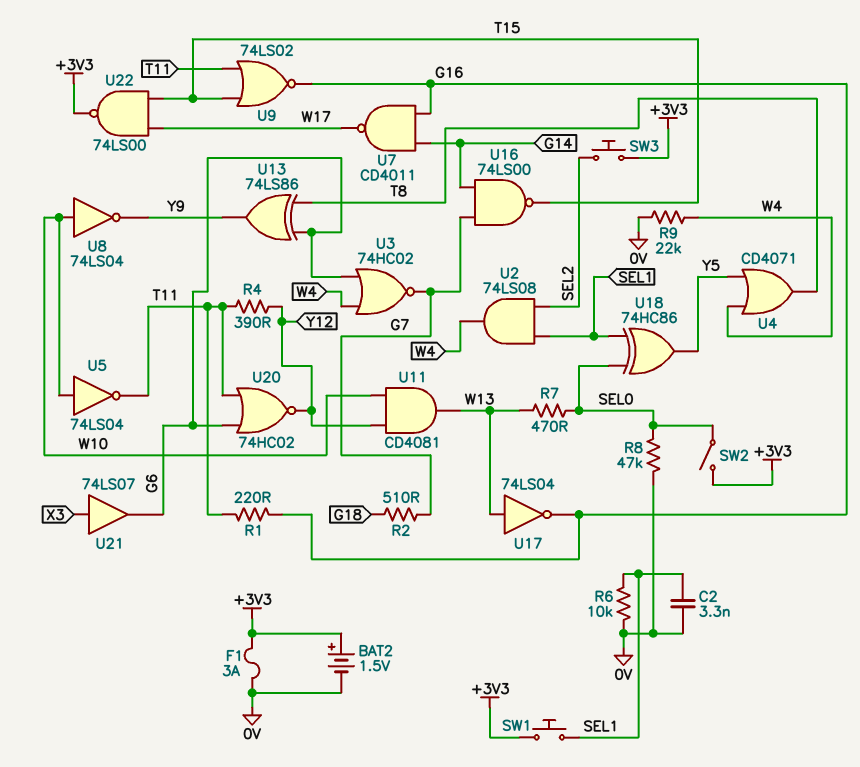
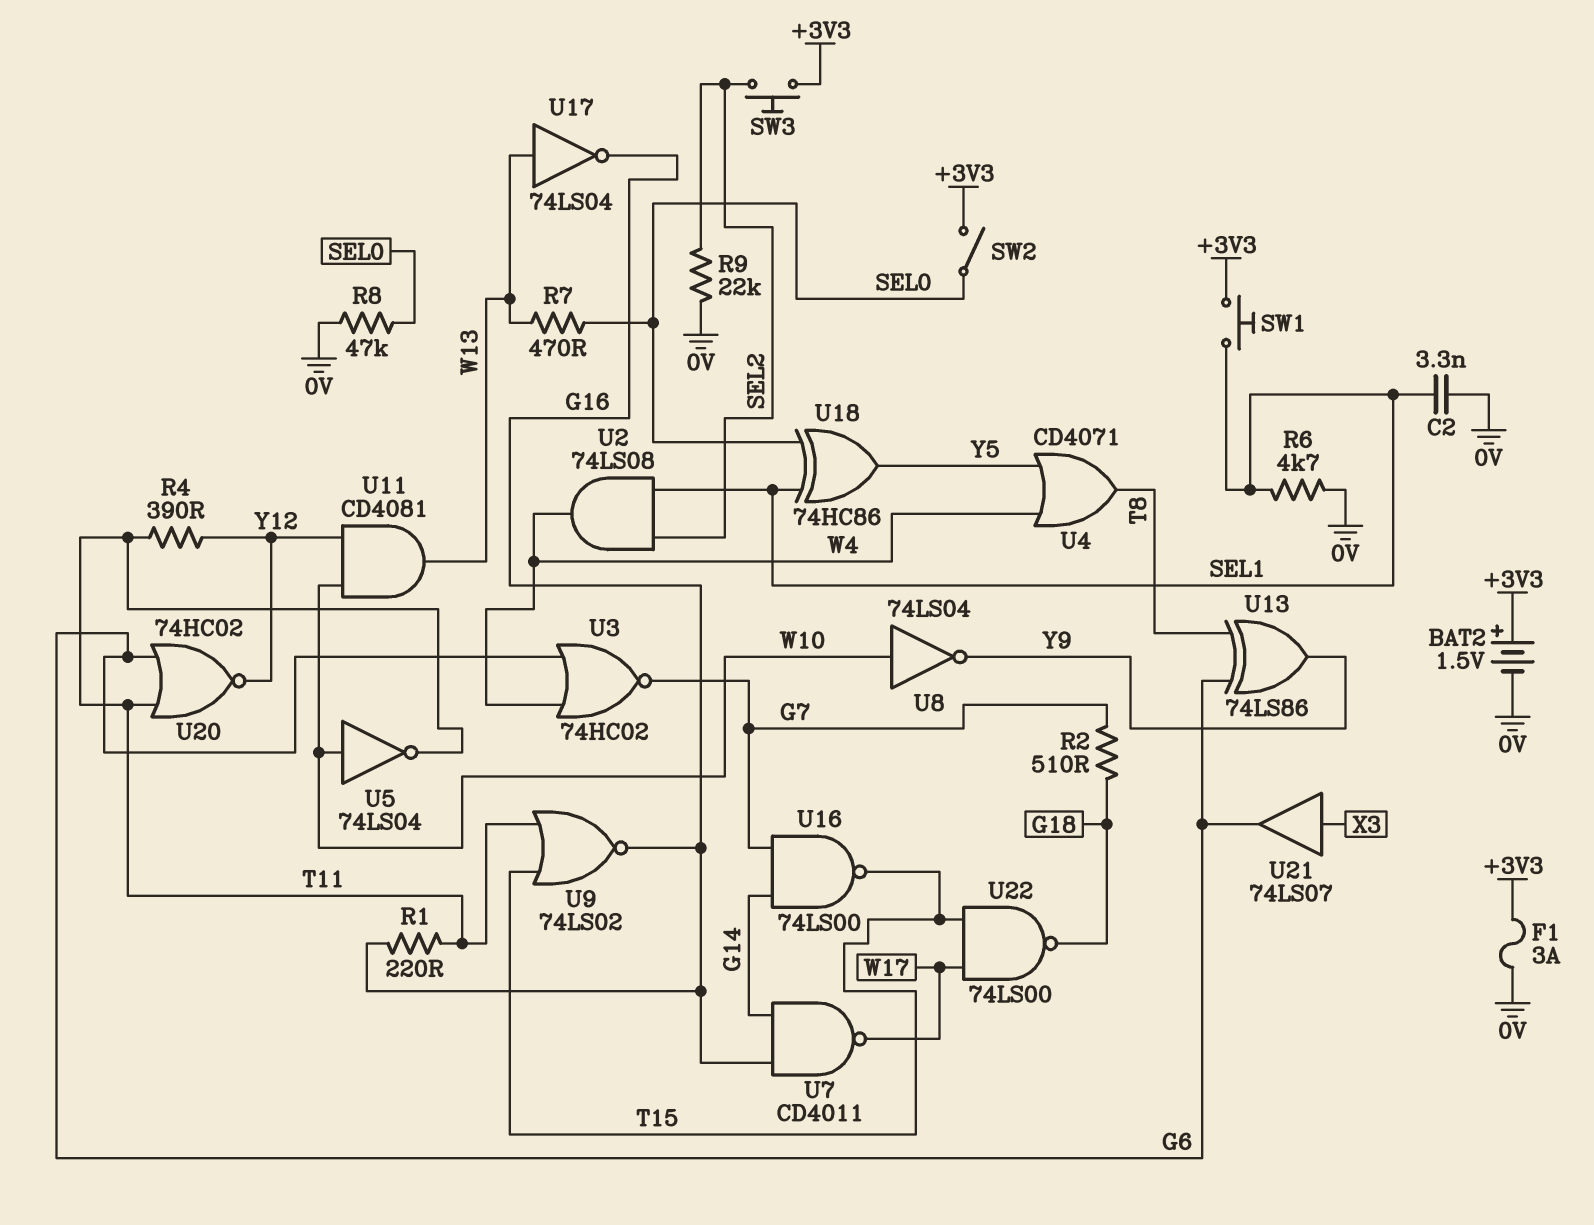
R6: 10k (0V, SEL1) -> 4.7k (0V, SEL1)
R9: 22k (0V, W4) -> 22k (0V, SEL2)
U22: NAND 74LS00 (in T15, in W17, out +3V3) -> NAND 74LS00 (in T15, in W17, out G18)

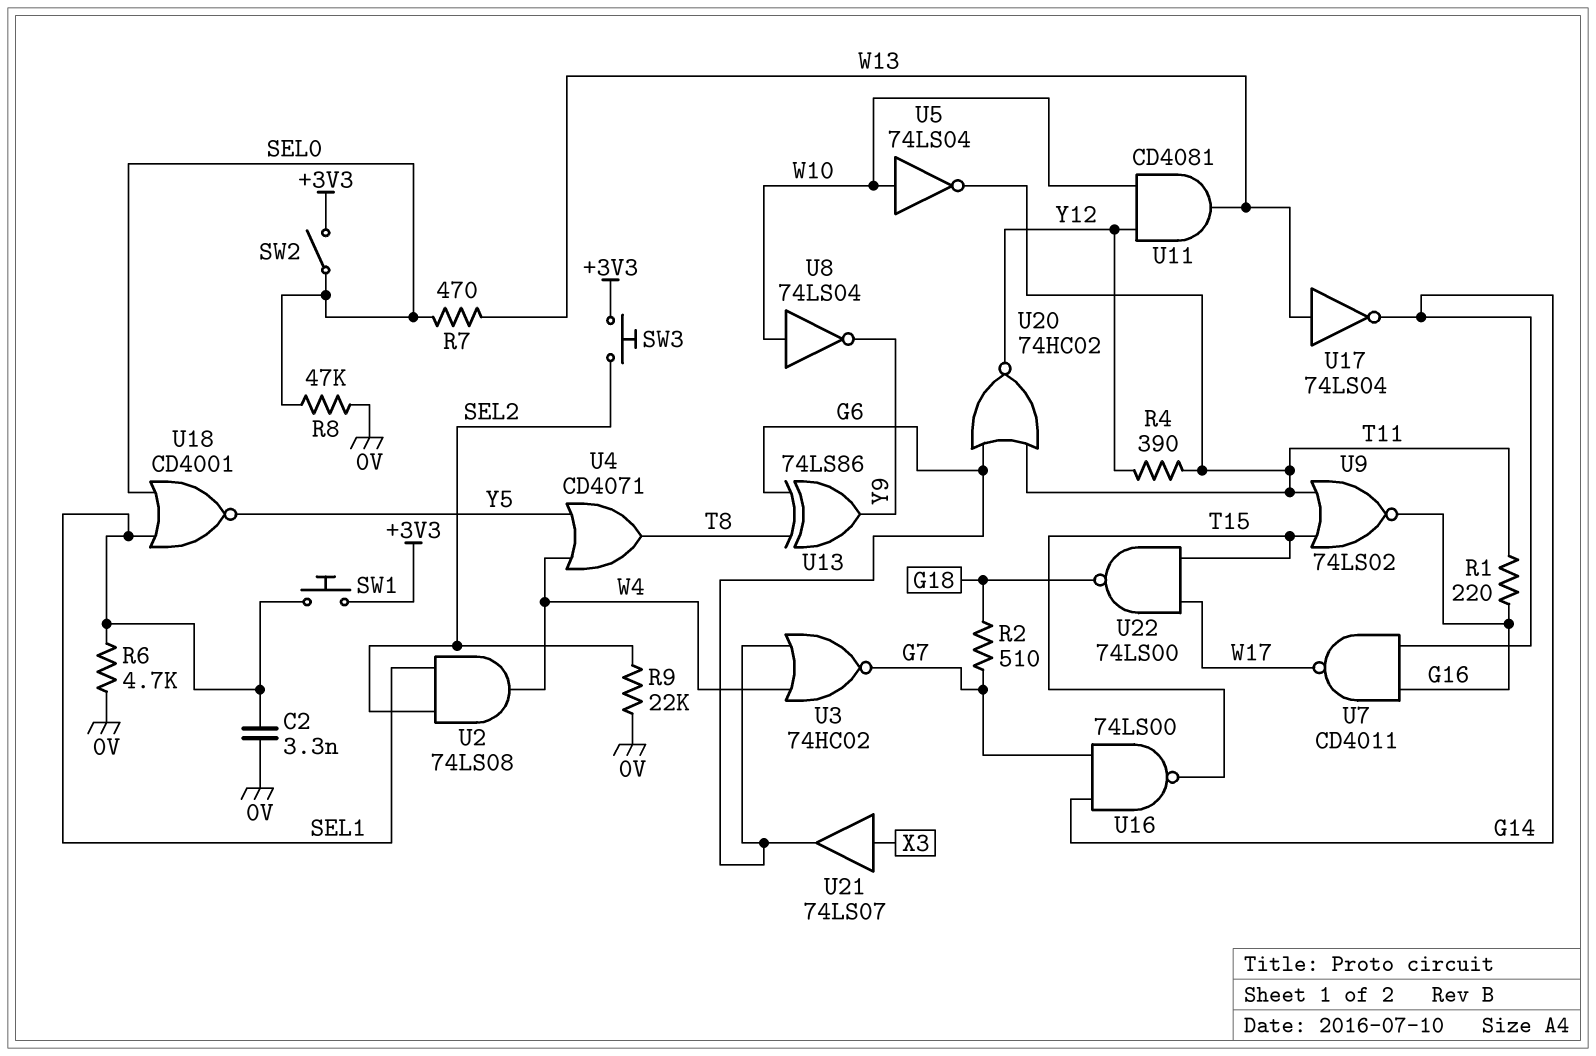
BAT2: 1.5V (plus +3V3, minus 0V) -> none
F1: 3A (+3V3, 0V) -> none
U17: NOT 74LS04 (in W13, out G16) -> NOT 74LS04 (in W13, out G14)
U18: XOR 74HC86 (in SEL0, in SEL1, out Y5) -> NOR CD4001 (in SEL0, in SEL1, out Y5)

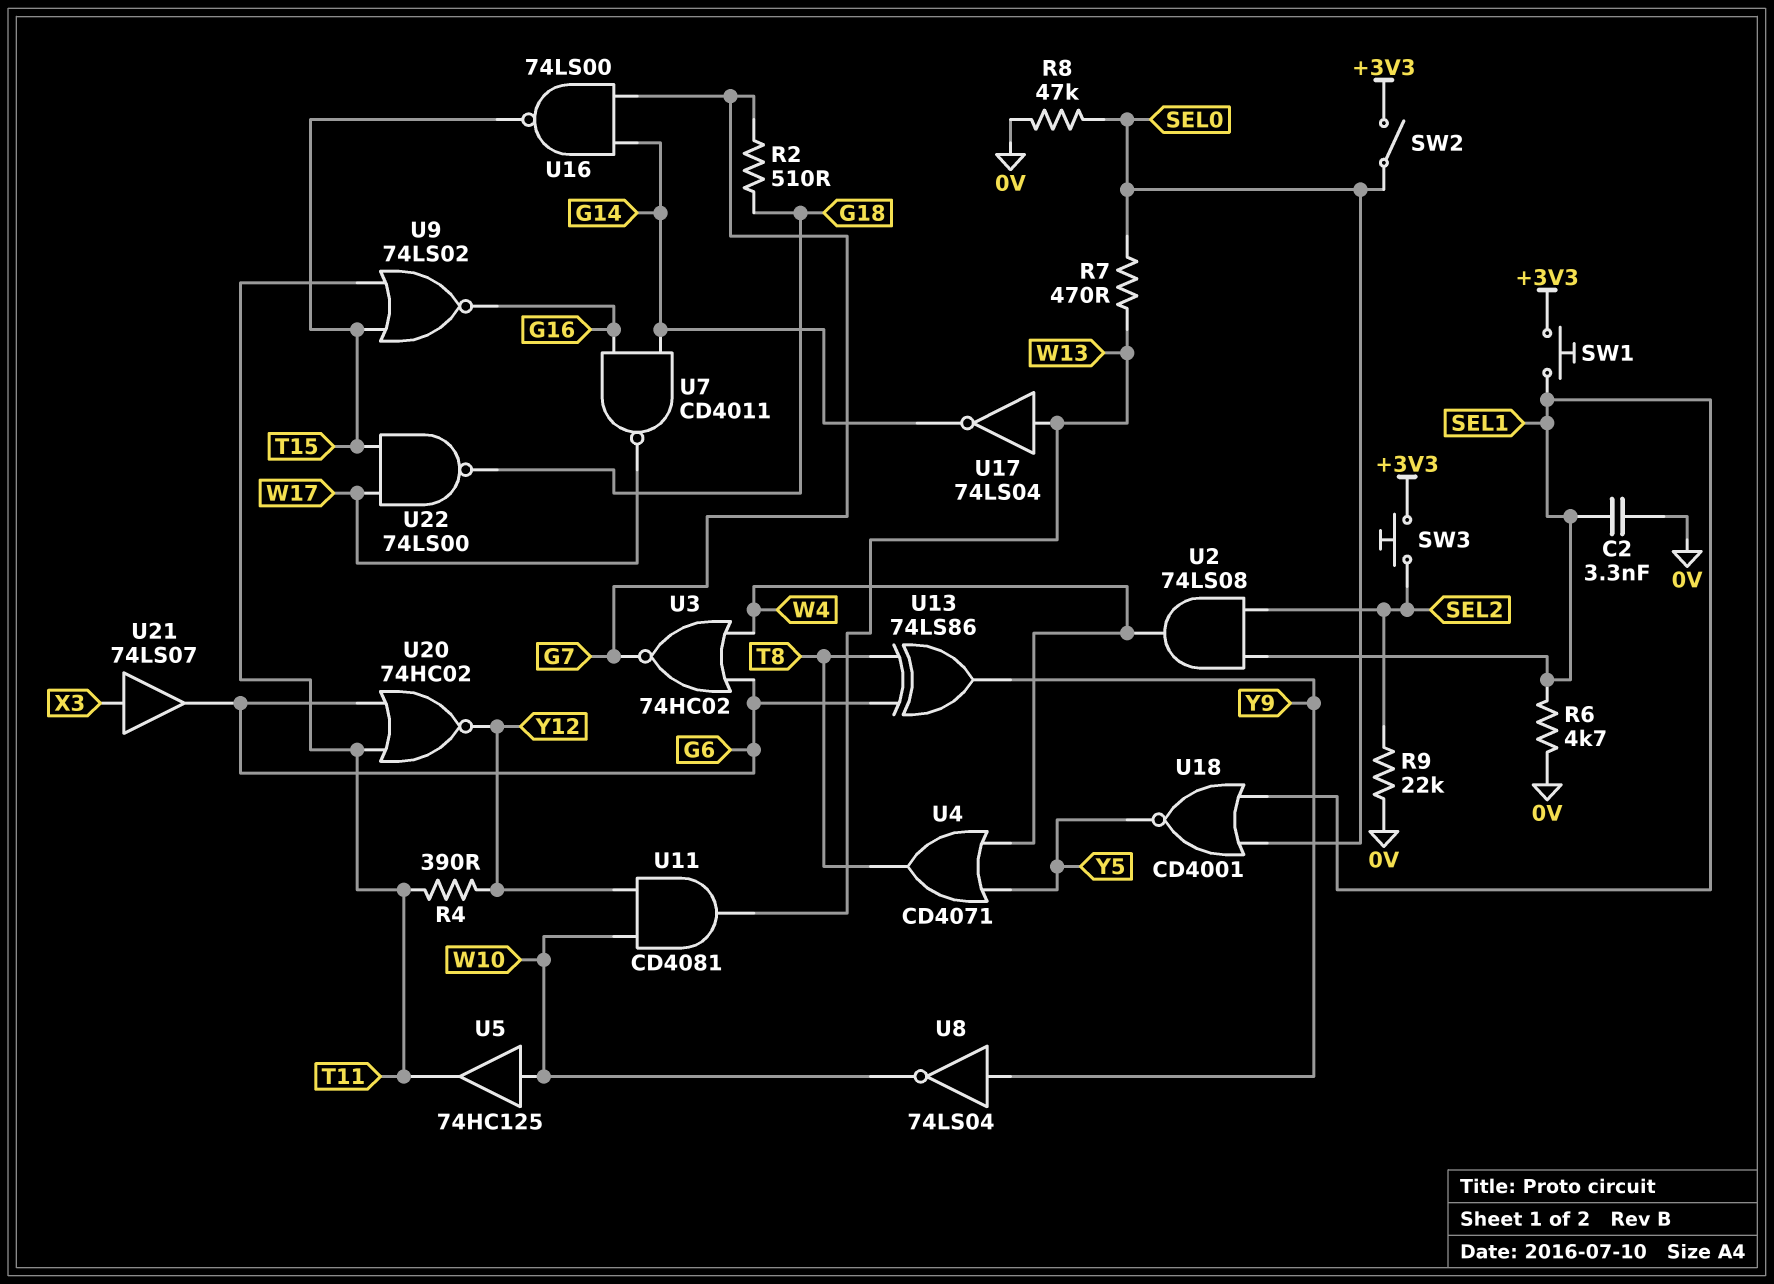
R1: 220 (G16, T11) -> none
U5: NOT 74LS04 (in W10, out T11) -> buffer 74HC125 (in W10, out T11)
U8: NOT 74LS04 (in W10, out Y9) -> NOT 74LS04 (in Y9, out W10)

